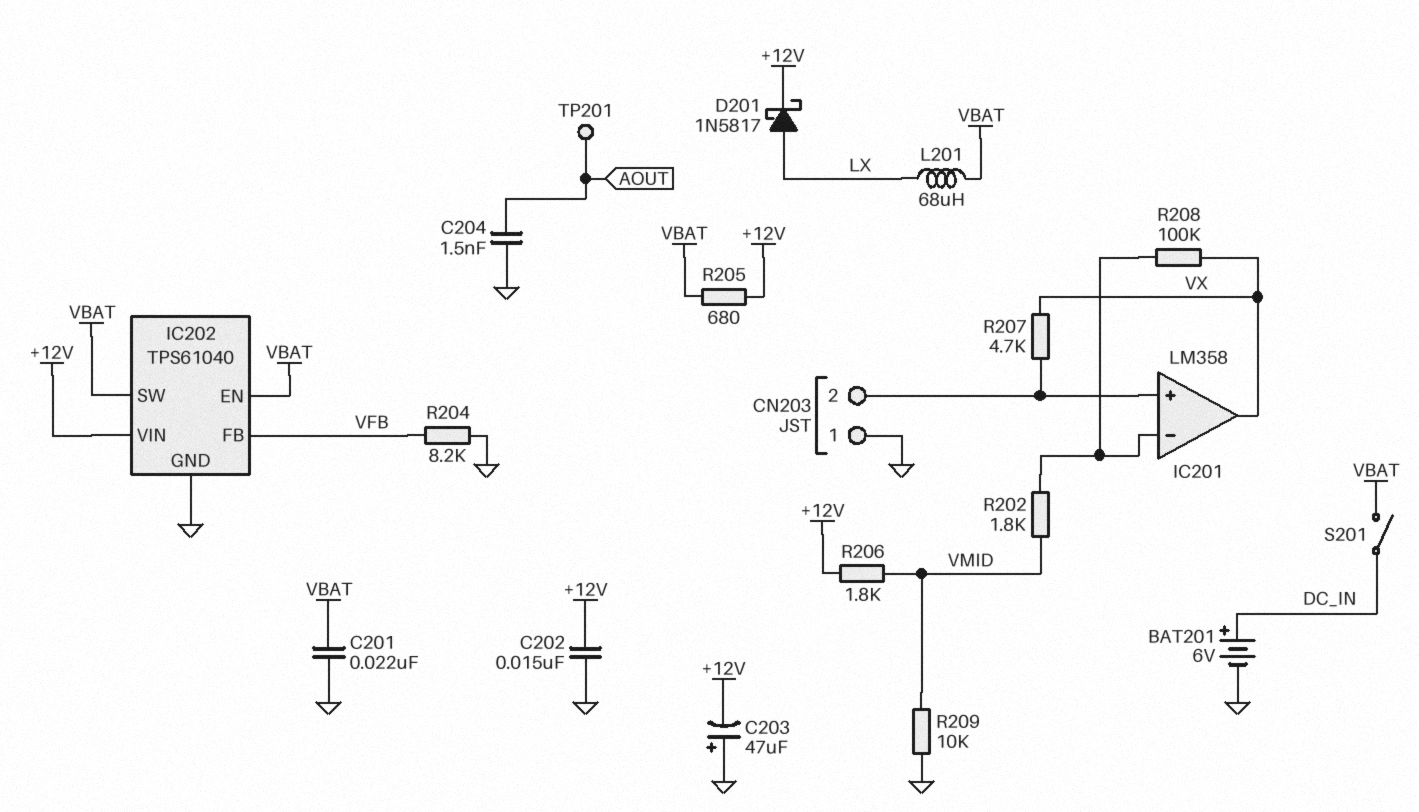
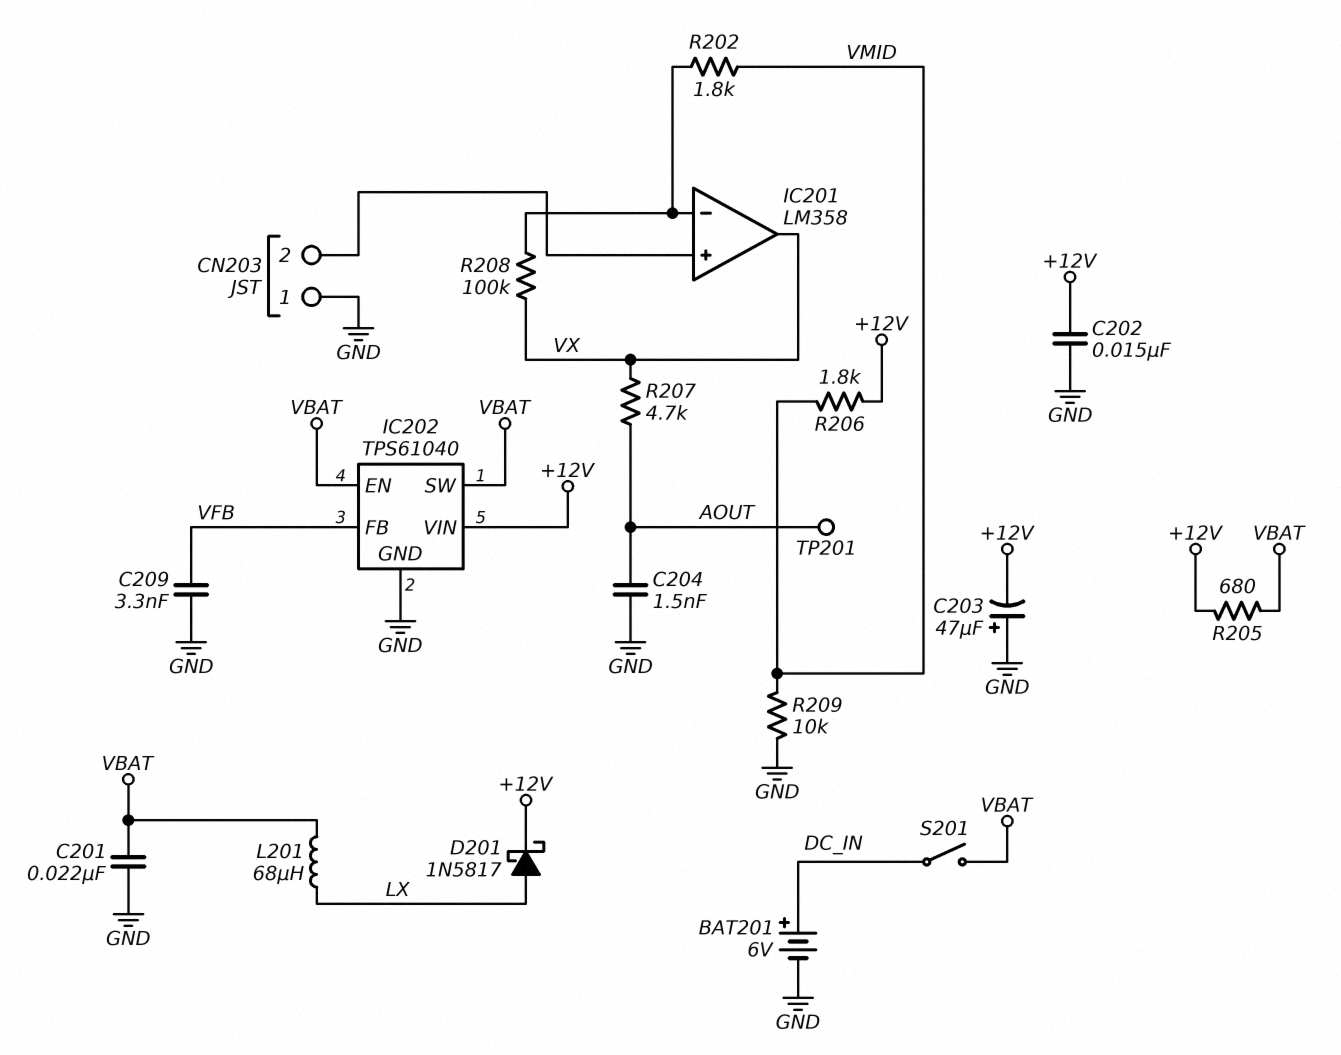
C209: none -> 3.3nF (GND, VFB)
R204: 8.2k (GND, VFB) -> none
R207: 4.7k (CN203/2, VX) -> 4.7k (AOUT, VX)

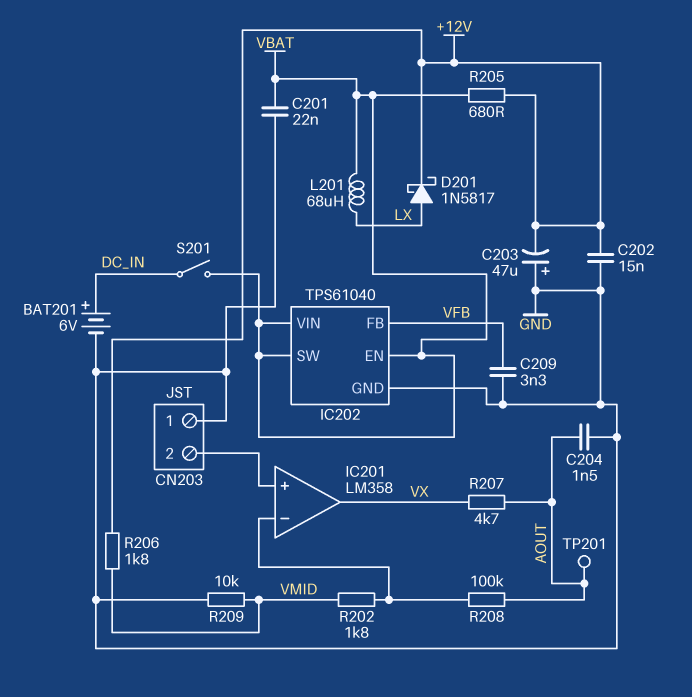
IC202 pin VIN: +12V -> VBAT
R208: 100k (IC201/in-, VX) -> 100k (AOUT, IC201/in-)

